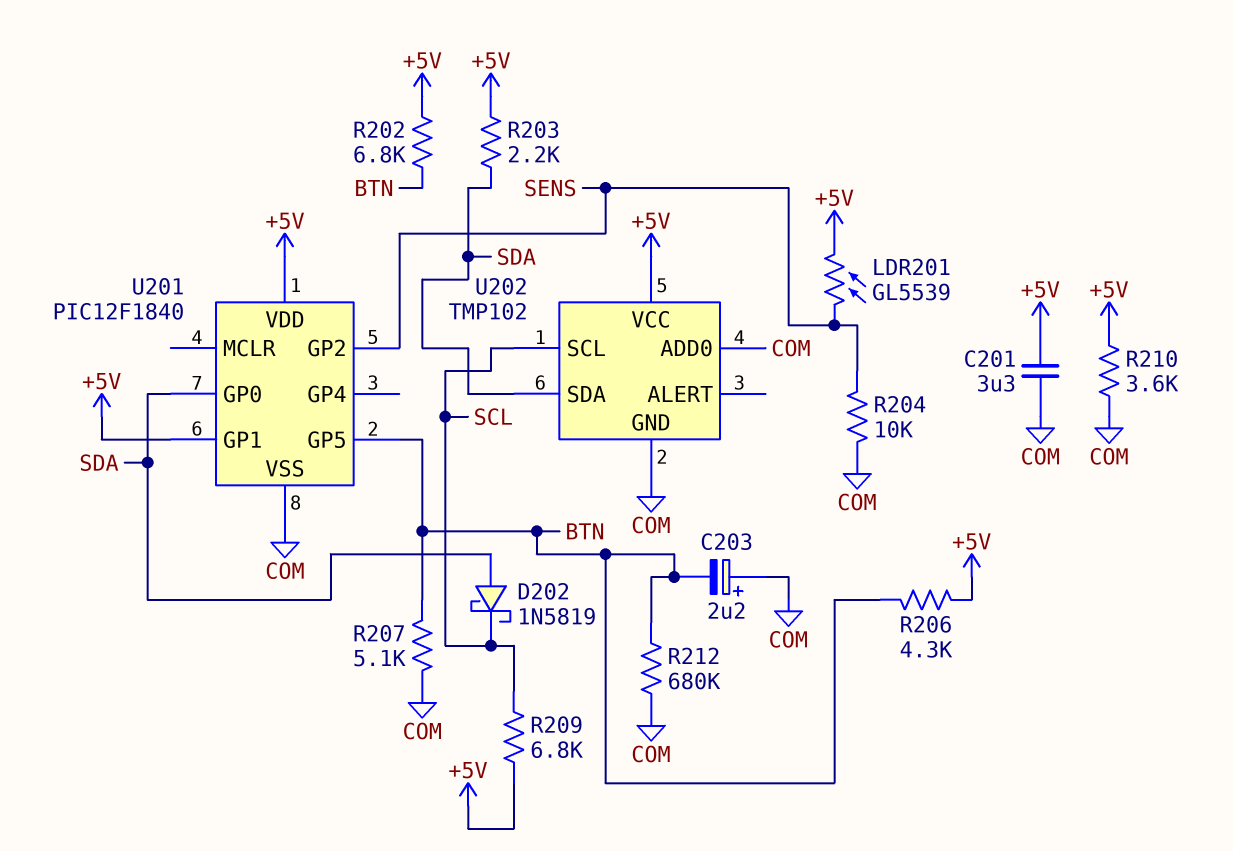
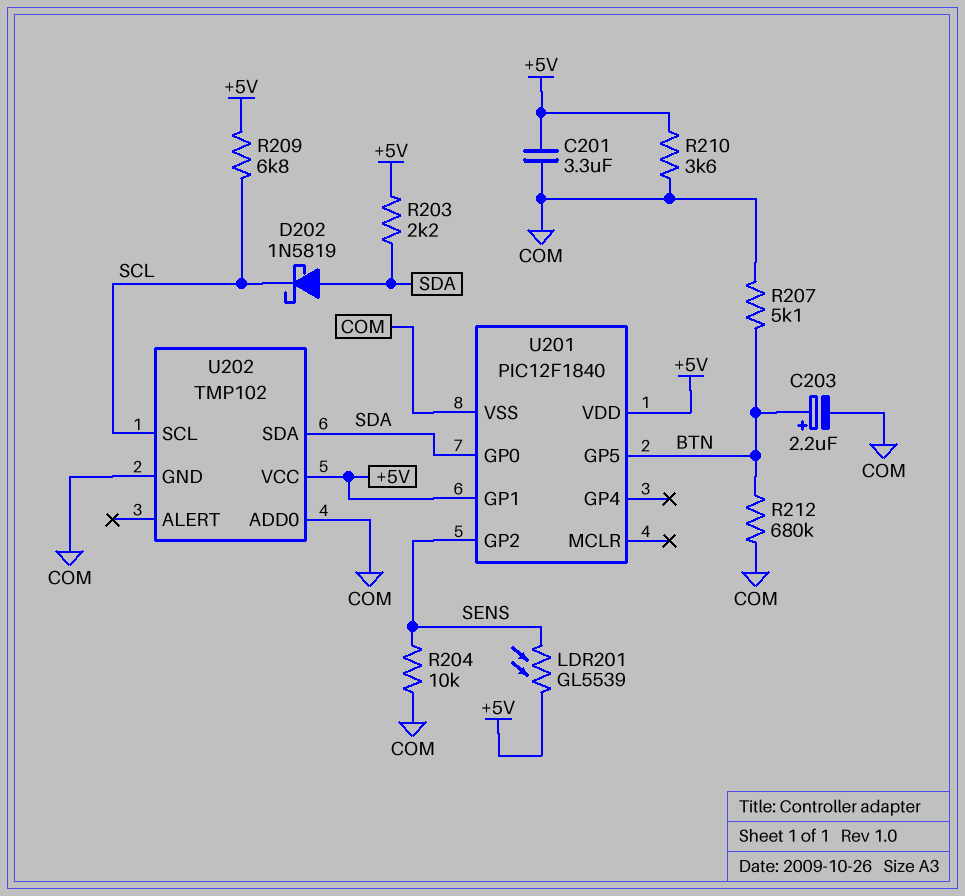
C203: 2.2uF (plus COM, minus BTN) -> 2.2uF (plus BTN, minus COM)
R202: 6.8k (+5V, BTN) -> none
R206: 4.3k (+5V, BTN) -> none

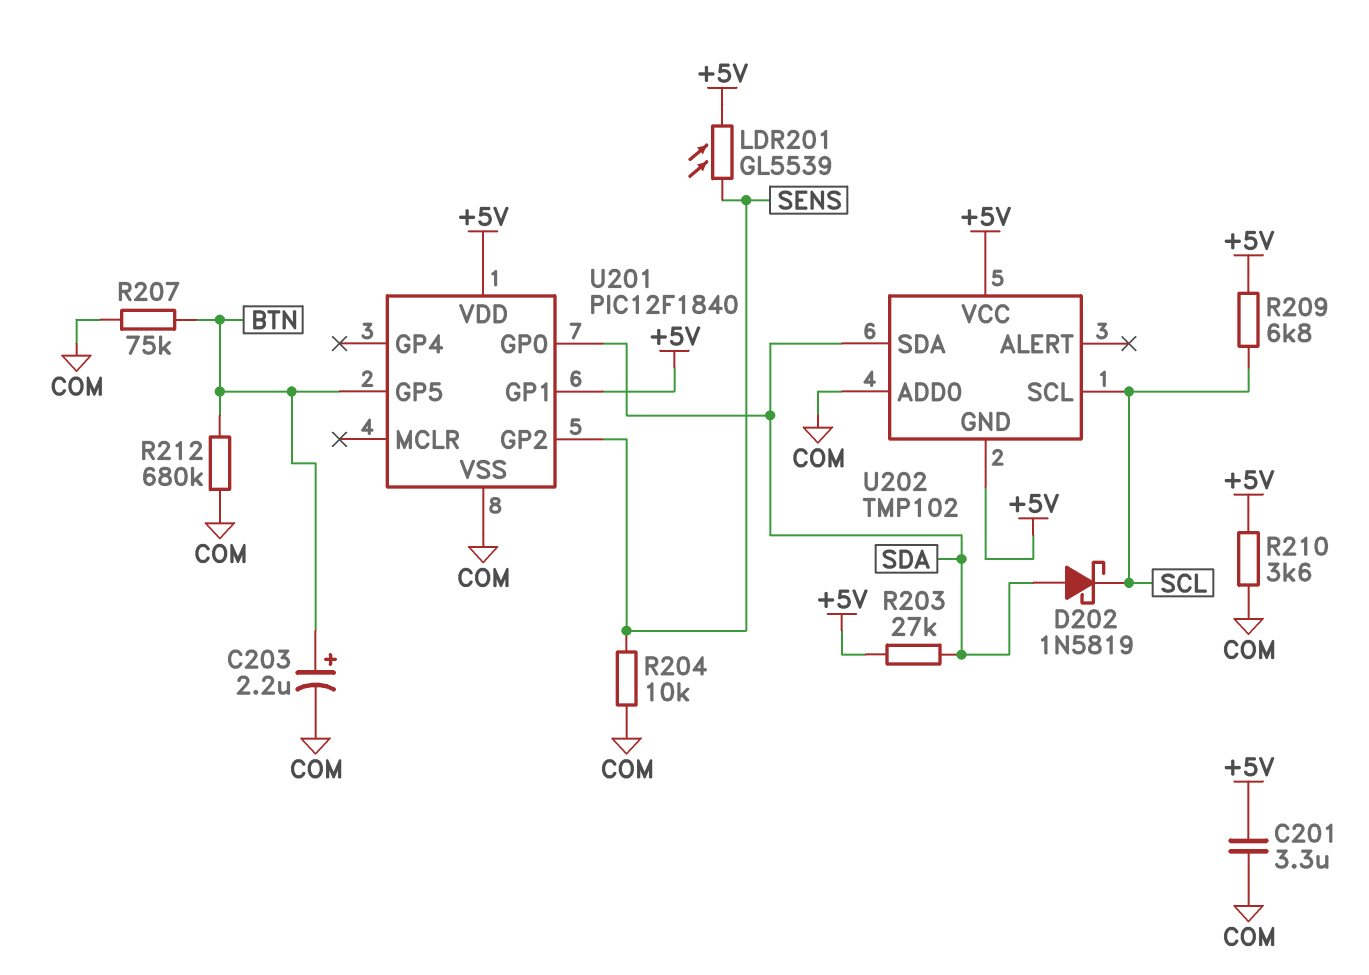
R203: 2.2k (+5V, SDA) -> 27k (+5V, SDA)
R207: 5.1k (BTN, COM) -> 75k (BTN, COM)
U202 pin GND: COM -> +5V

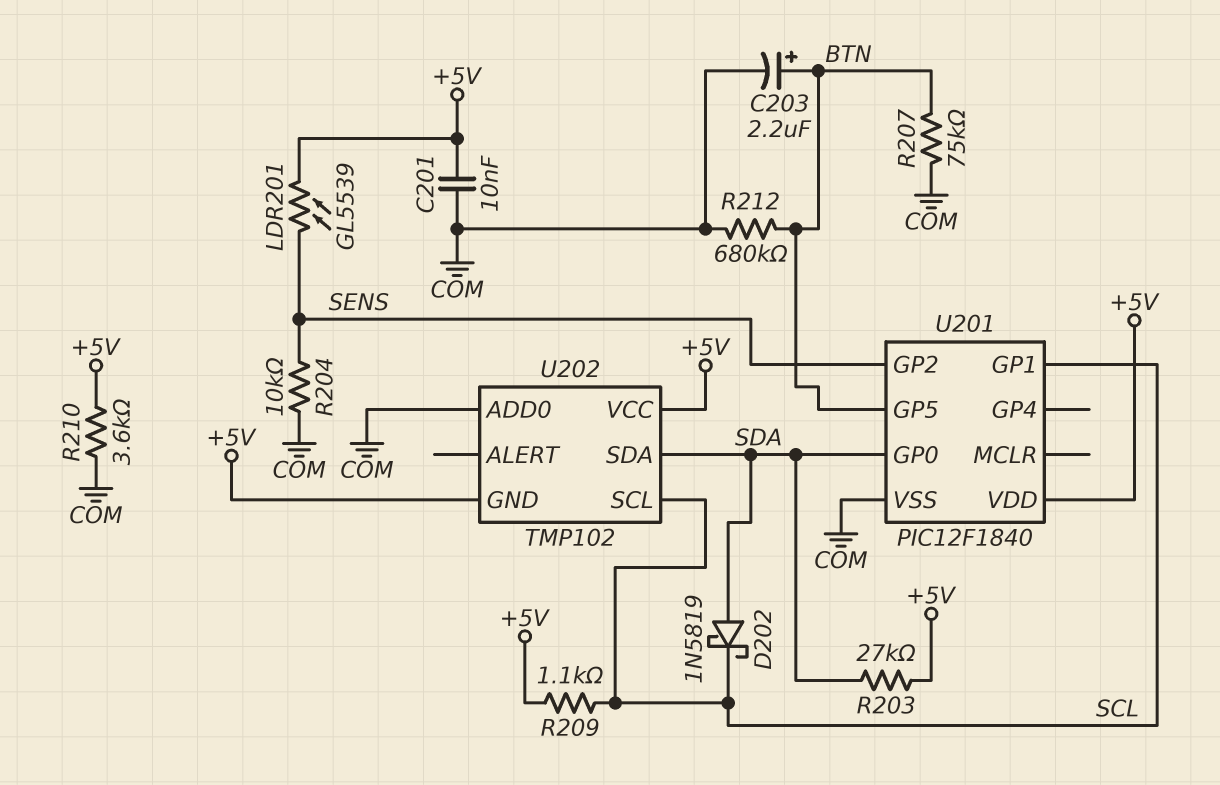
C201: 3.3uF (+5V, COM) -> 10nF (+5V, COM)
R209: 6.8k (+5V, SCL) -> 1.1k (+5V, SCL)
U201 pin GP1: +5V -> SCL

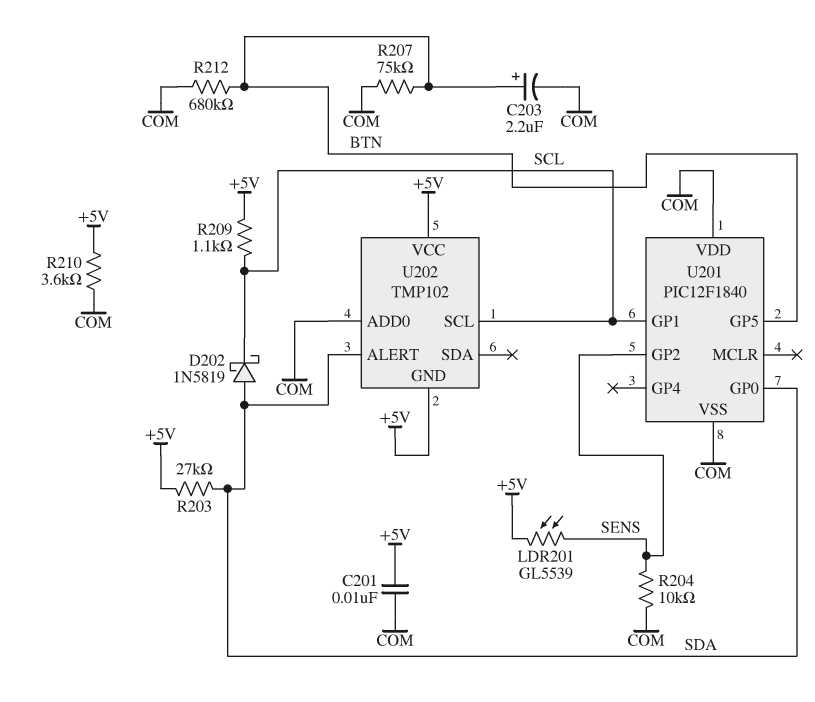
U201 pin VDD: +5V -> COM
U202 pin ALERT: none -> SDA
U202 pin SDA: SDA -> none

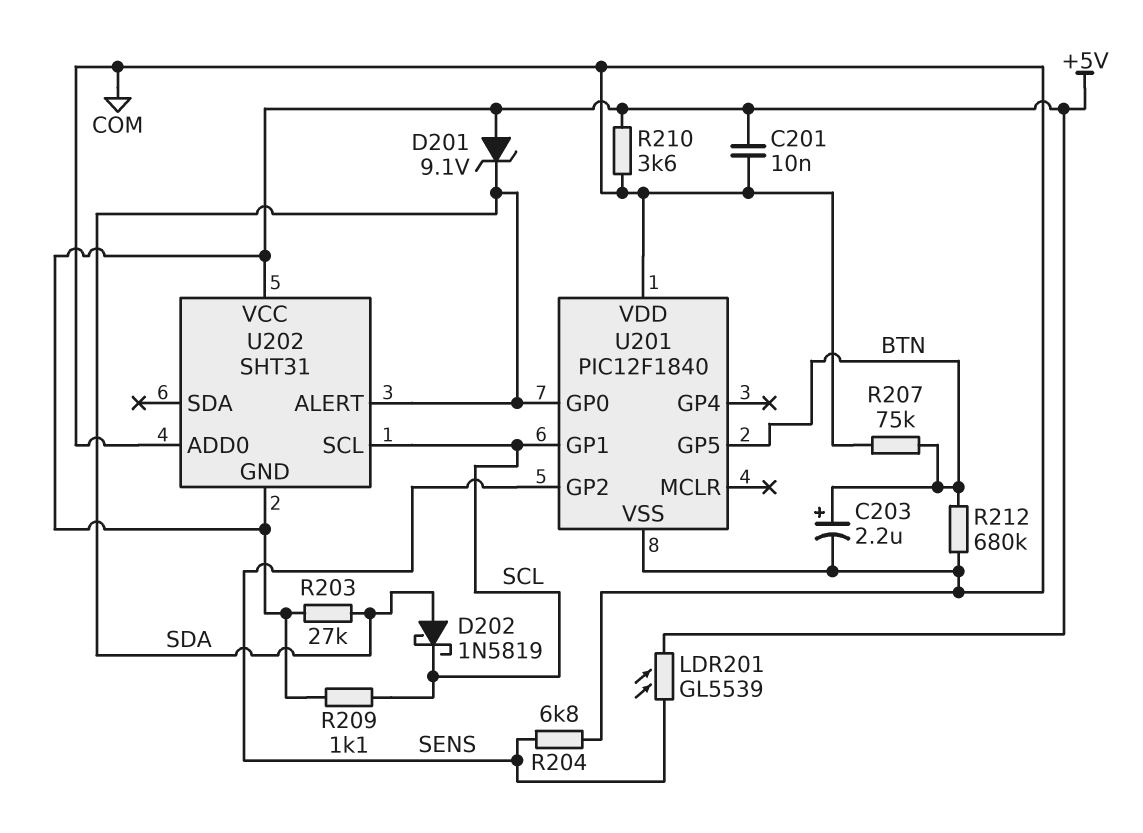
D201: none -> zener 9.1V (A +5V, K SDA)
R204: 10k (COM, SENS) -> 6.8k (COM, SENS)
U202: TMP102 -> SHT31

